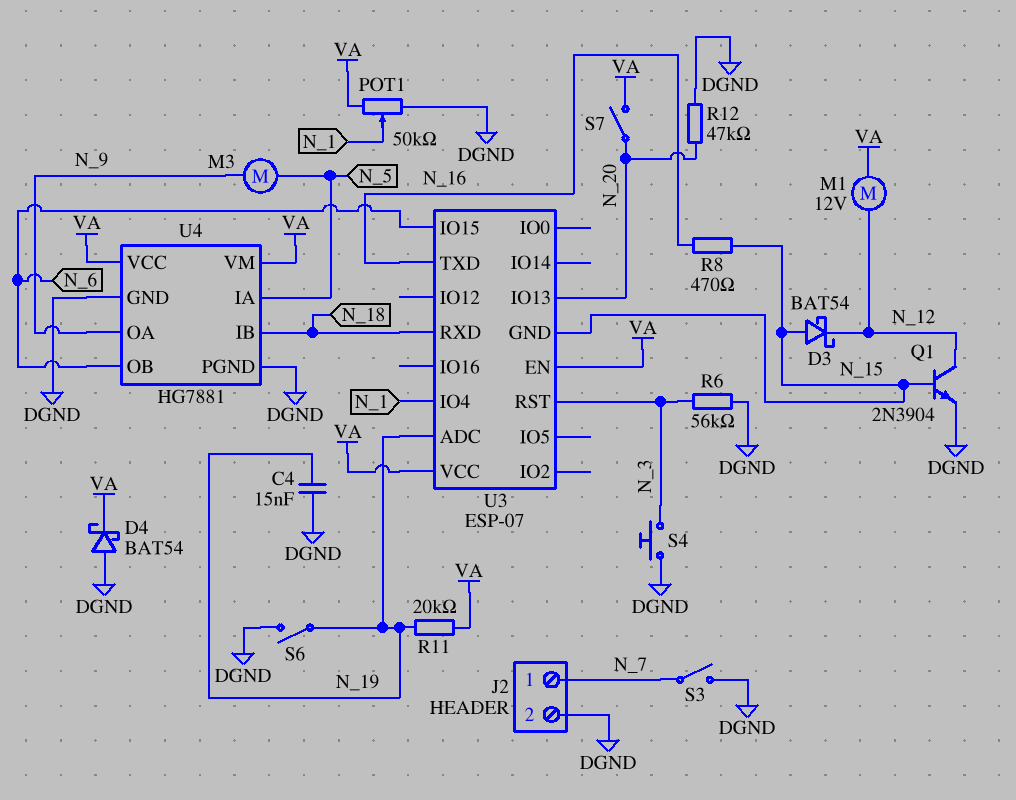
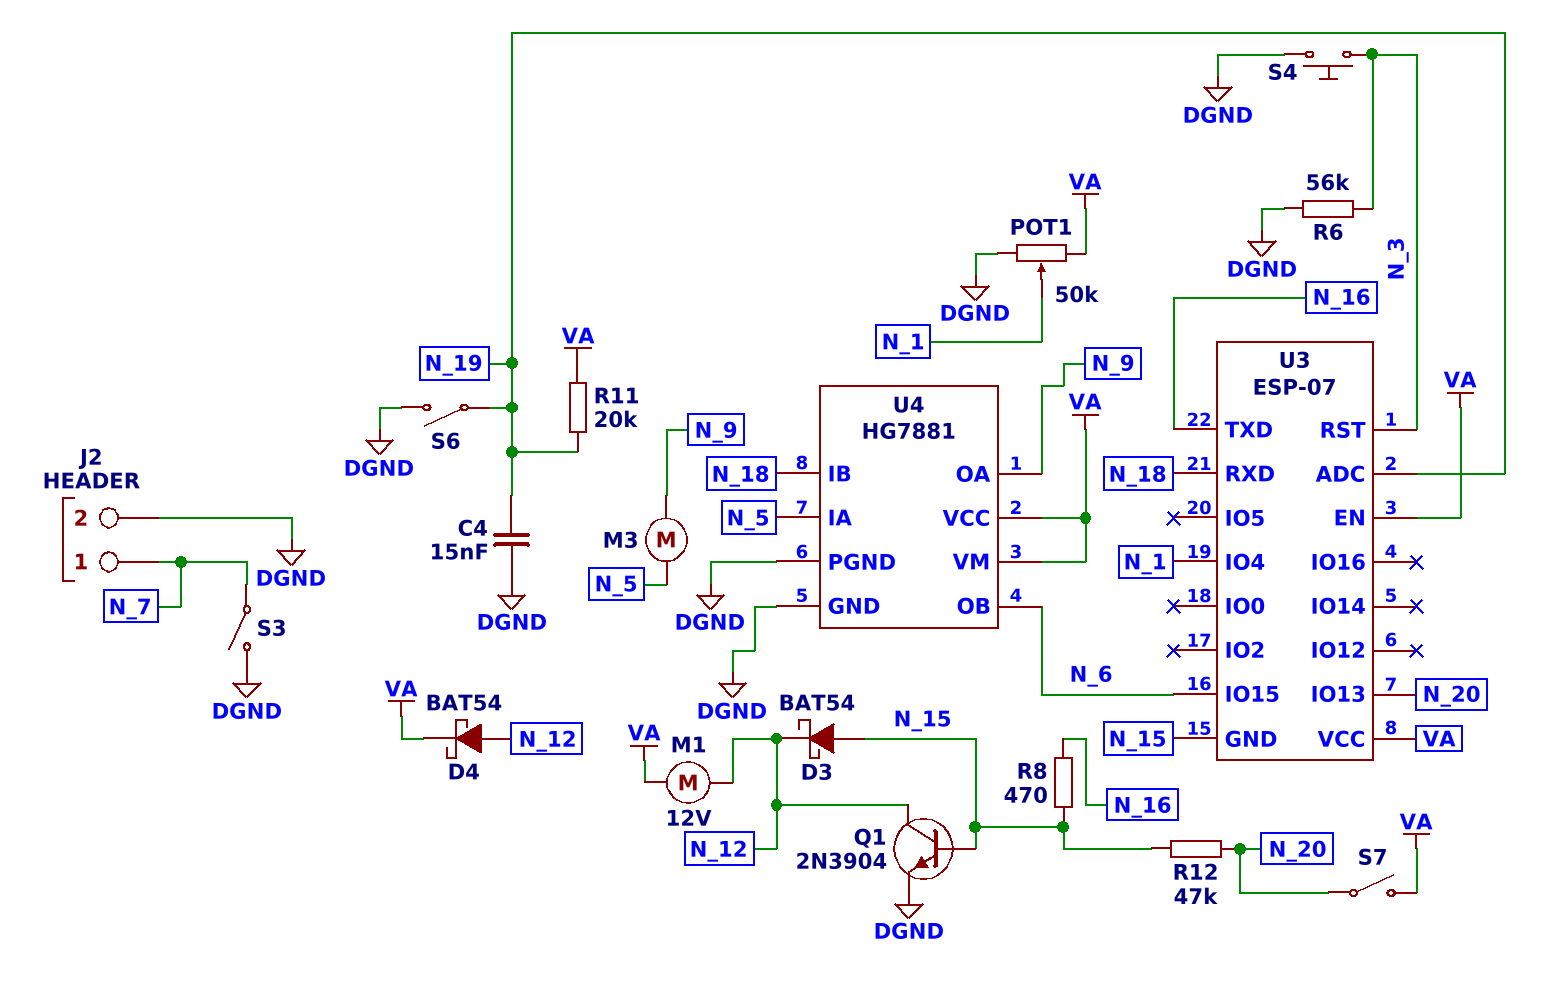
D4: schottky BAT54 (A DGND, K VA) -> schottky BAT54 (A N_12, K VA)
R12: 47k (DGND, N_20) -> 47k (N_15, N_20)

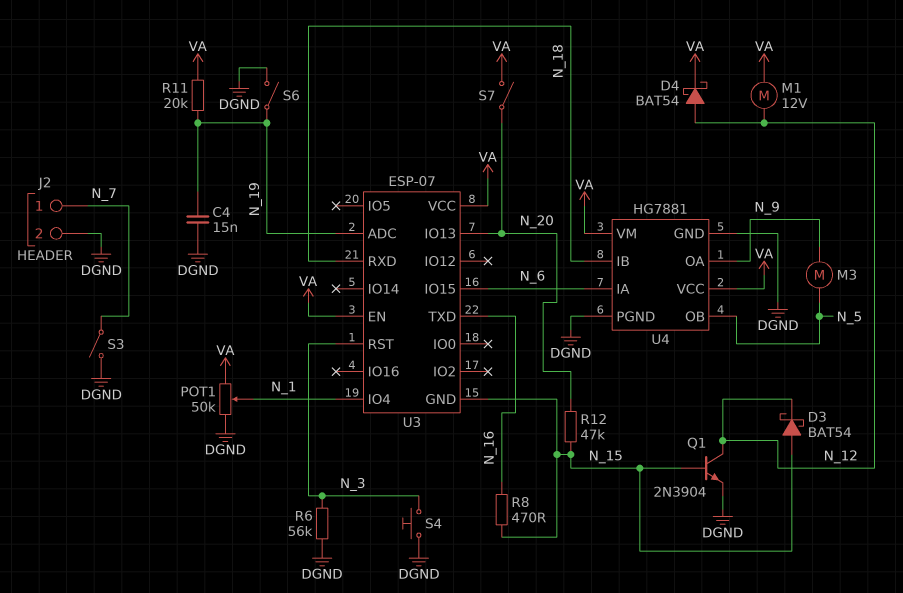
U4 pin IA: N_5 -> N_6
U4 pin OB: N_6 -> N_5

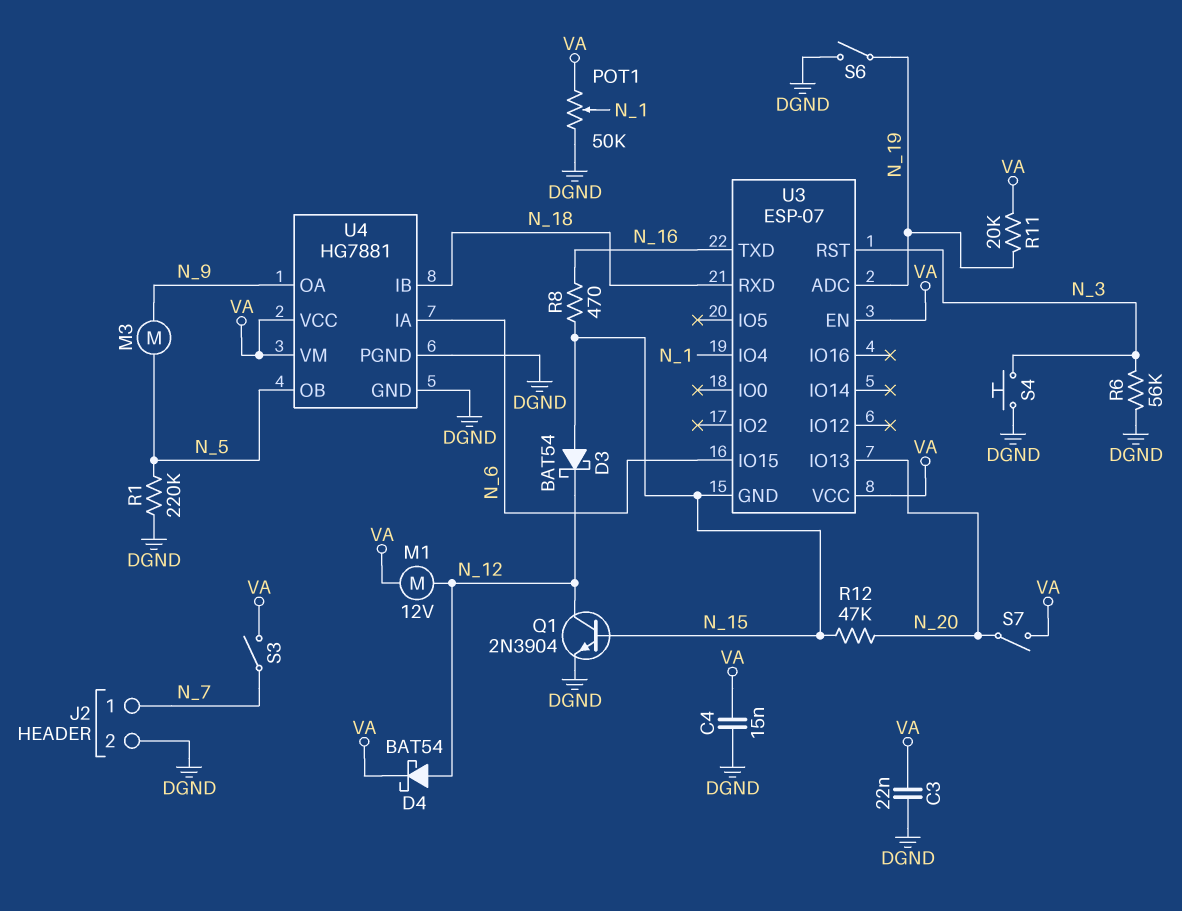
C3: none -> 22nF (DGND, VA)
C4: 15nF (DGND, N_19) -> 15nF (DGND, VA)
R1: none -> 220k (DGND, N_5)
S3: switch (DGND, N_7) -> switch (N_7, VA)

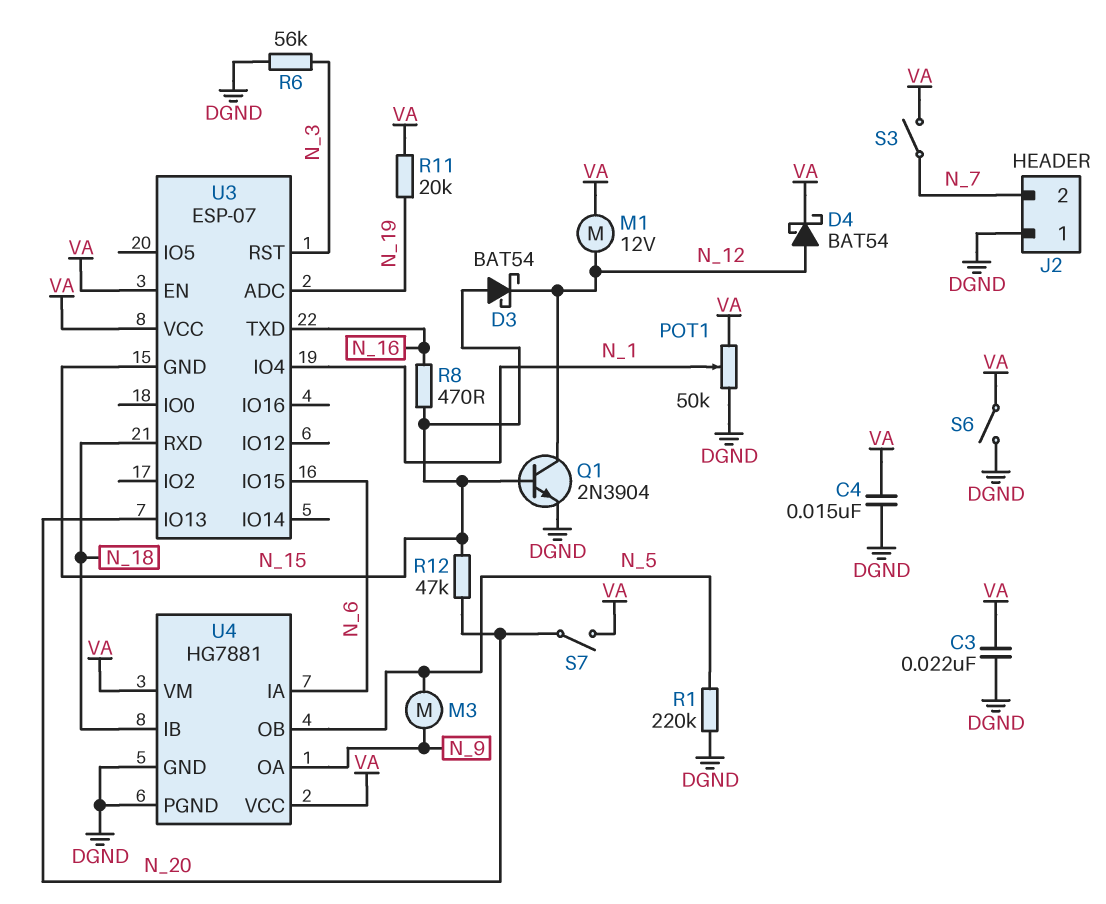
J2 pin 1: N_7 -> DGND
J2 pin 2: DGND -> N_7
S4: button (DGND, N_3) -> none
S6: switch (DGND, N_19) -> switch (DGND, VA)

